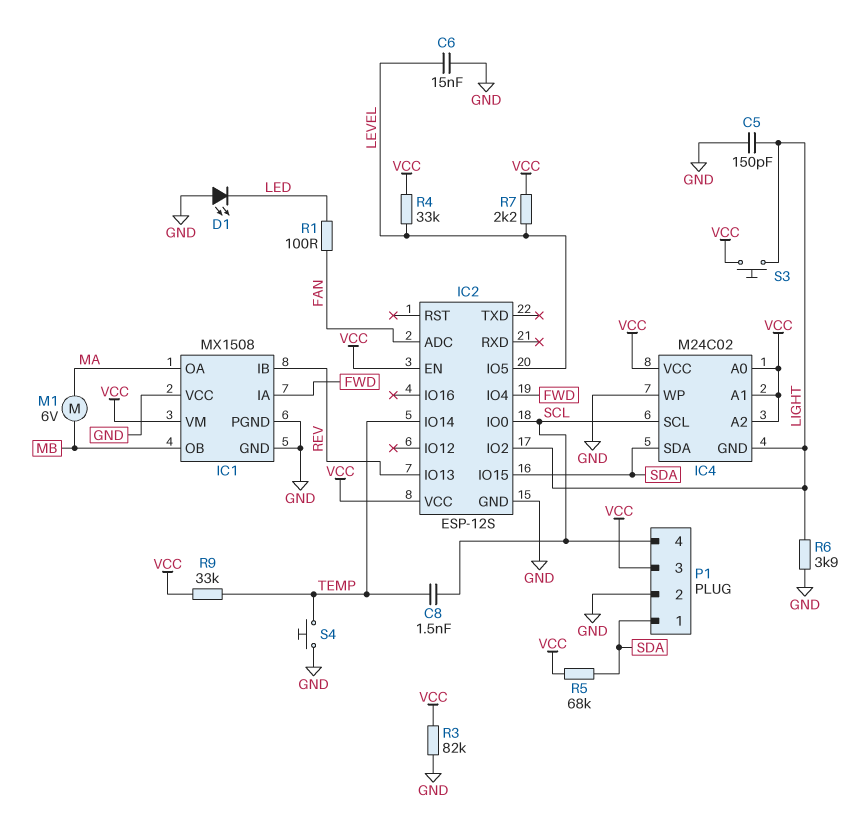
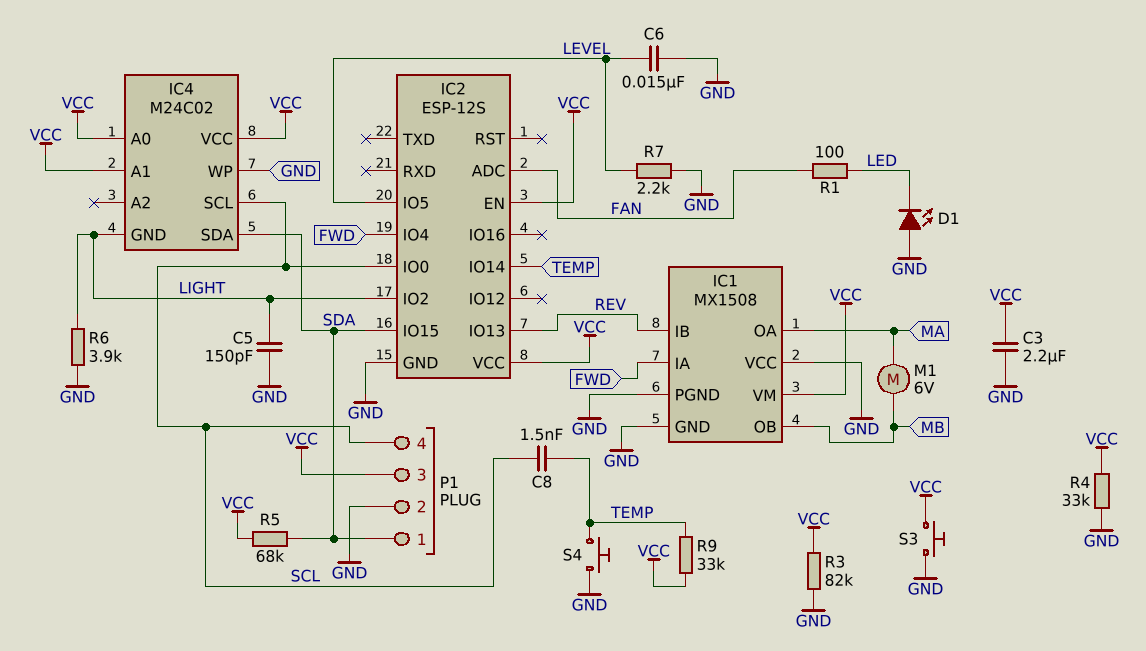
C3: none -> 2.2uF (GND, VCC)
IC4 pin A2: VCC -> none
R4: 33k (LEVEL, VCC) -> 33k (GND, VCC)
R7: 2.2k (LEVEL, VCC) -> 2.2k (GND, LEVEL)
S3: button (LIGHT, VCC) -> button (GND, VCC)

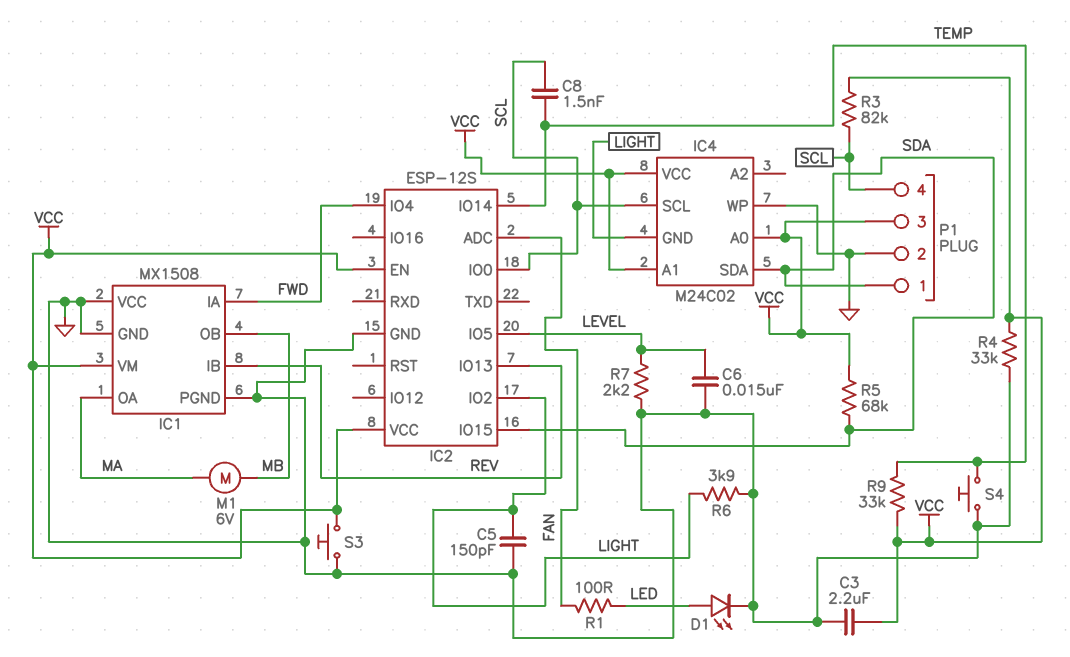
D1: LED (A GND, K LED) -> LED (A LED, K GND)
R3: 82k (GND, VCC) -> 82k (SCL, VCC)

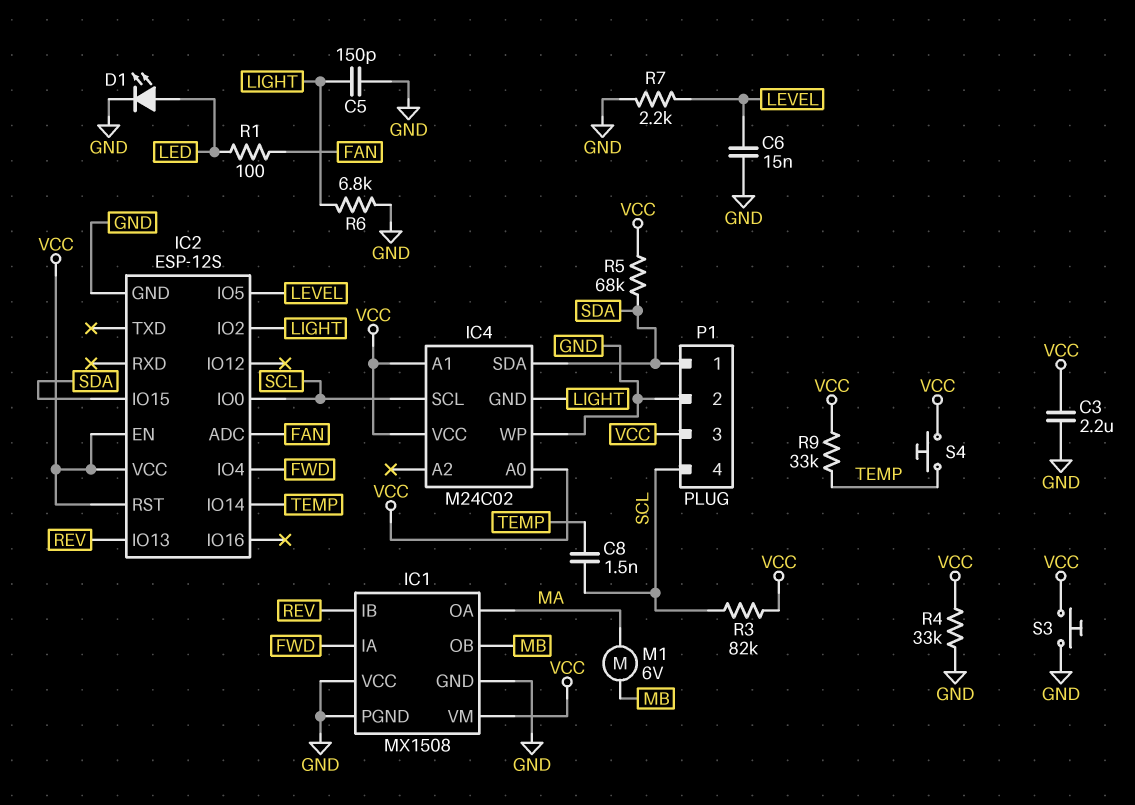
IC2 pin RST: none -> VCC
R6: 3.9k (GND, LIGHT) -> 6.8k (GND, LIGHT)
S4: button (GND, TEMP) -> button (TEMP, VCC)

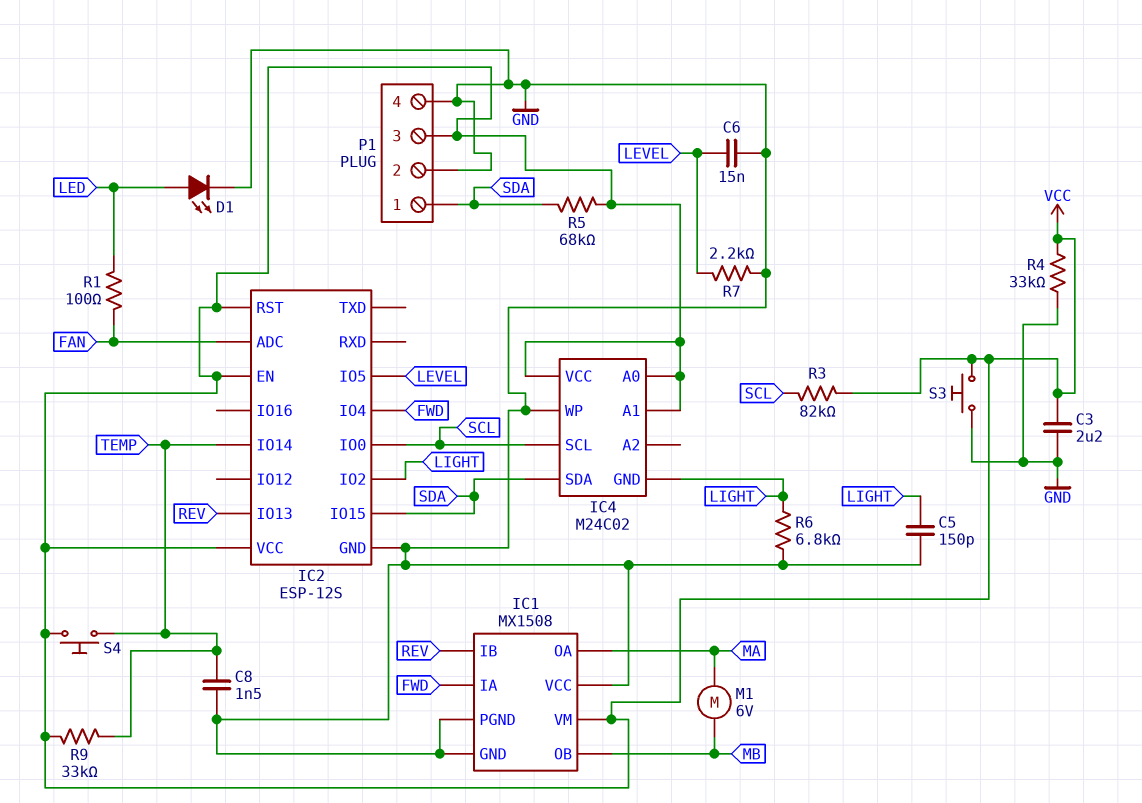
C8: 1.5nF (SCL, TEMP) -> 1.5nF (GND, TEMP)
P1 pin 4: SCL -> GND

